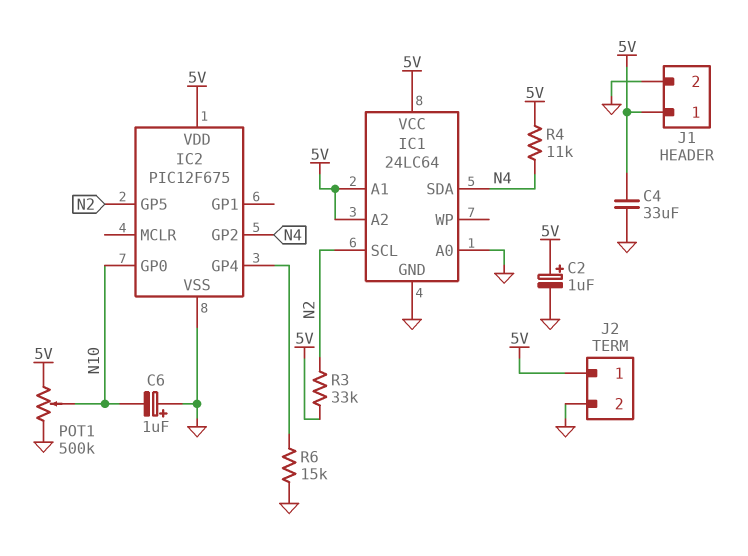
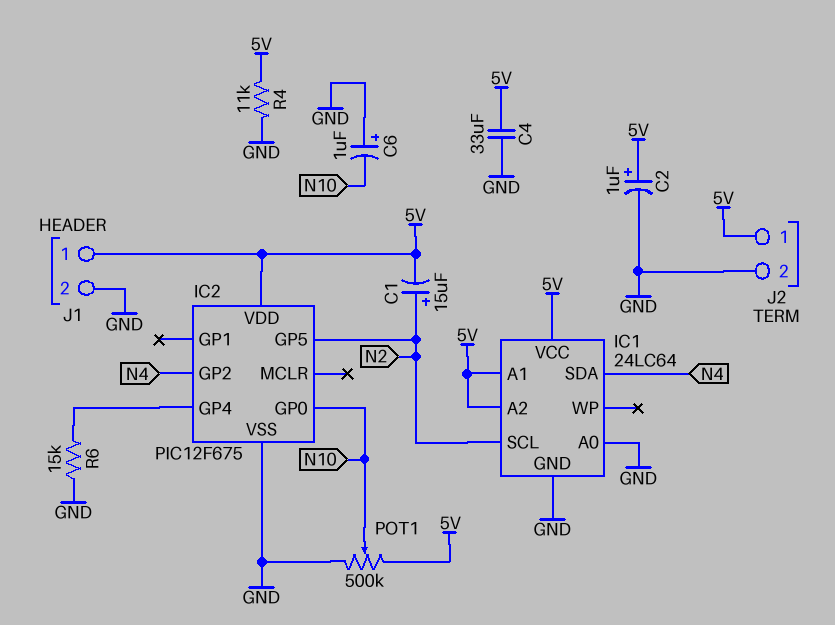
C1: none -> 15uF (plus N2, minus 5V)
R3: 33k (5V, N2) -> none
R4: 11k (5V, N4) -> 11k (5V, GND)

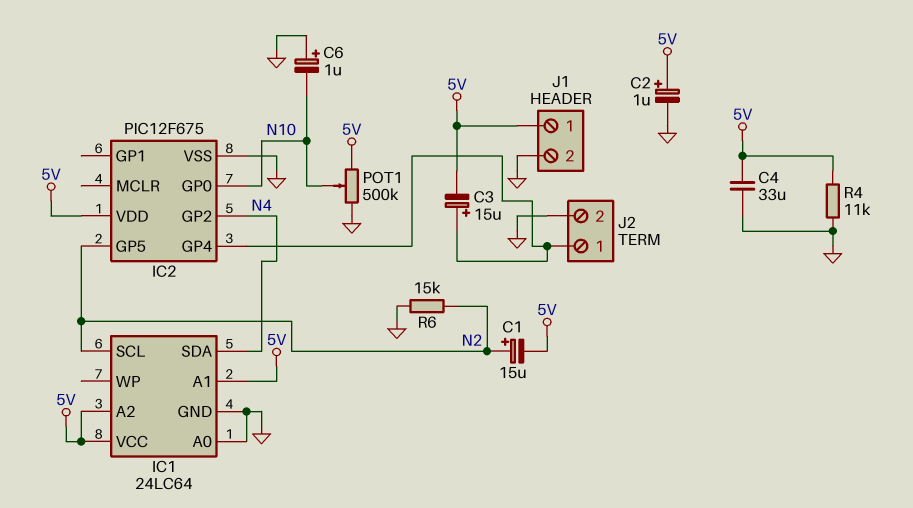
C3: none -> 15uF (plus IC2/GP4, minus 5V)
J2 pin 1: 5V -> IC2/GP4
R6: 15k (GND, IC2/GP4) -> 15k (GND, N2)

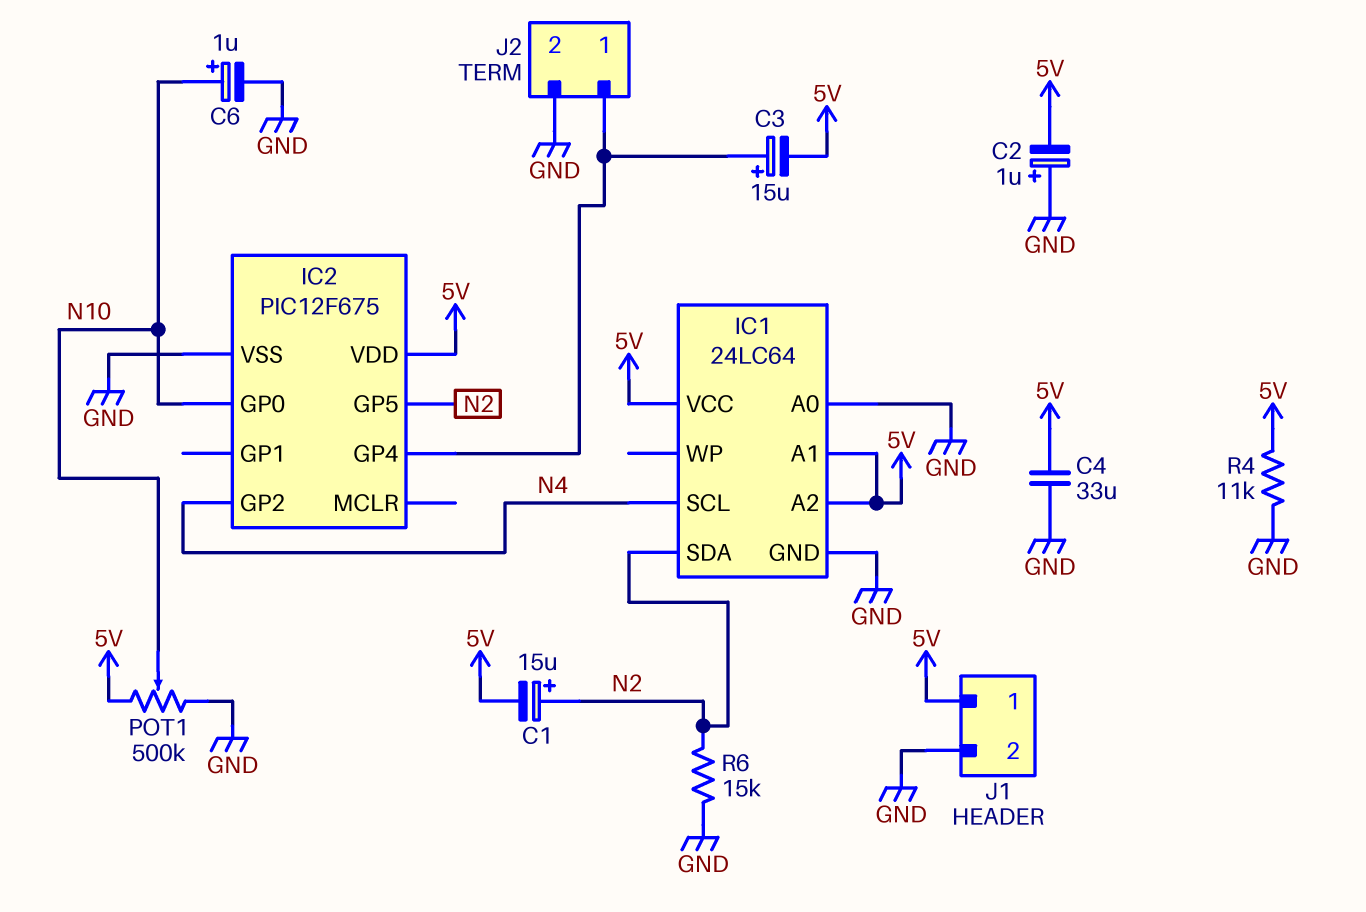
C2: 1uF (plus 5V, minus GND) -> 1uF (plus GND, minus 5V)
C6: 1uF (plus GND, minus N10) -> 1uF (plus N10, minus GND)
IC1 pin SCL: N2 -> N4
IC1 pin SDA: N4 -> N2

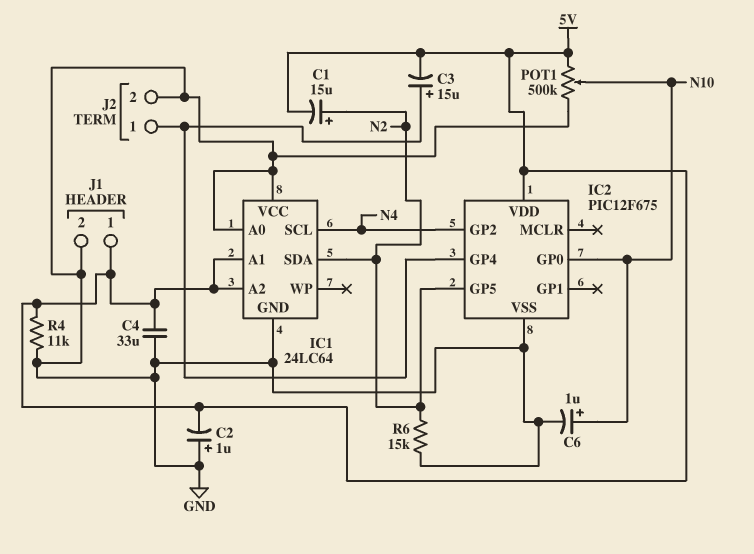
IC1 pin VCC: 5V -> GND

